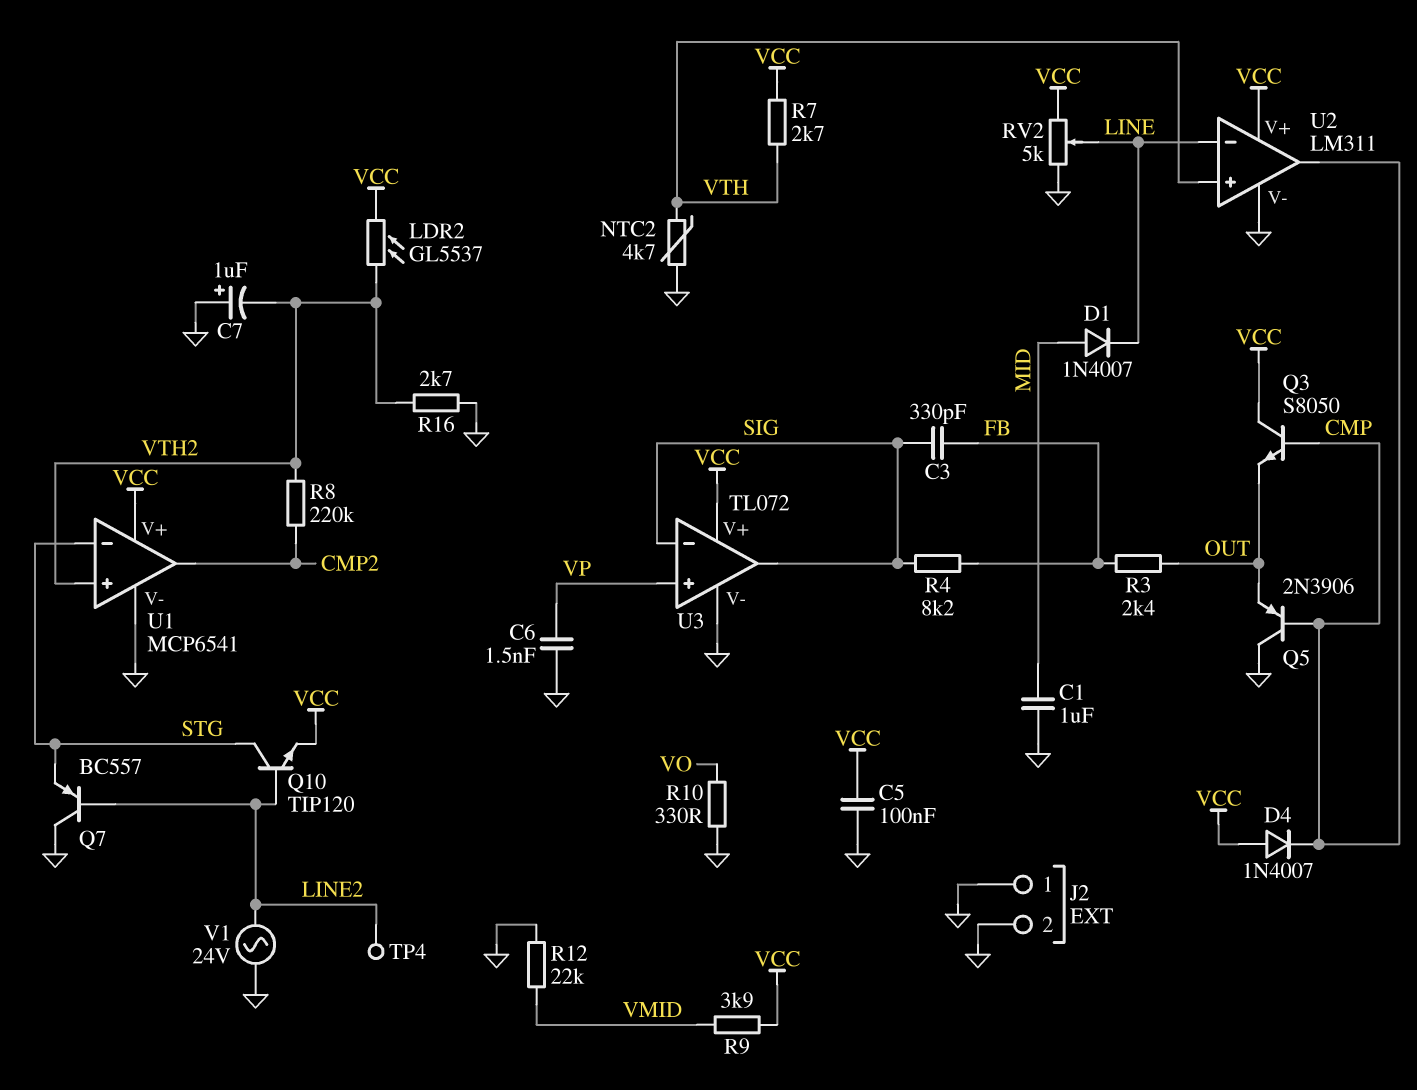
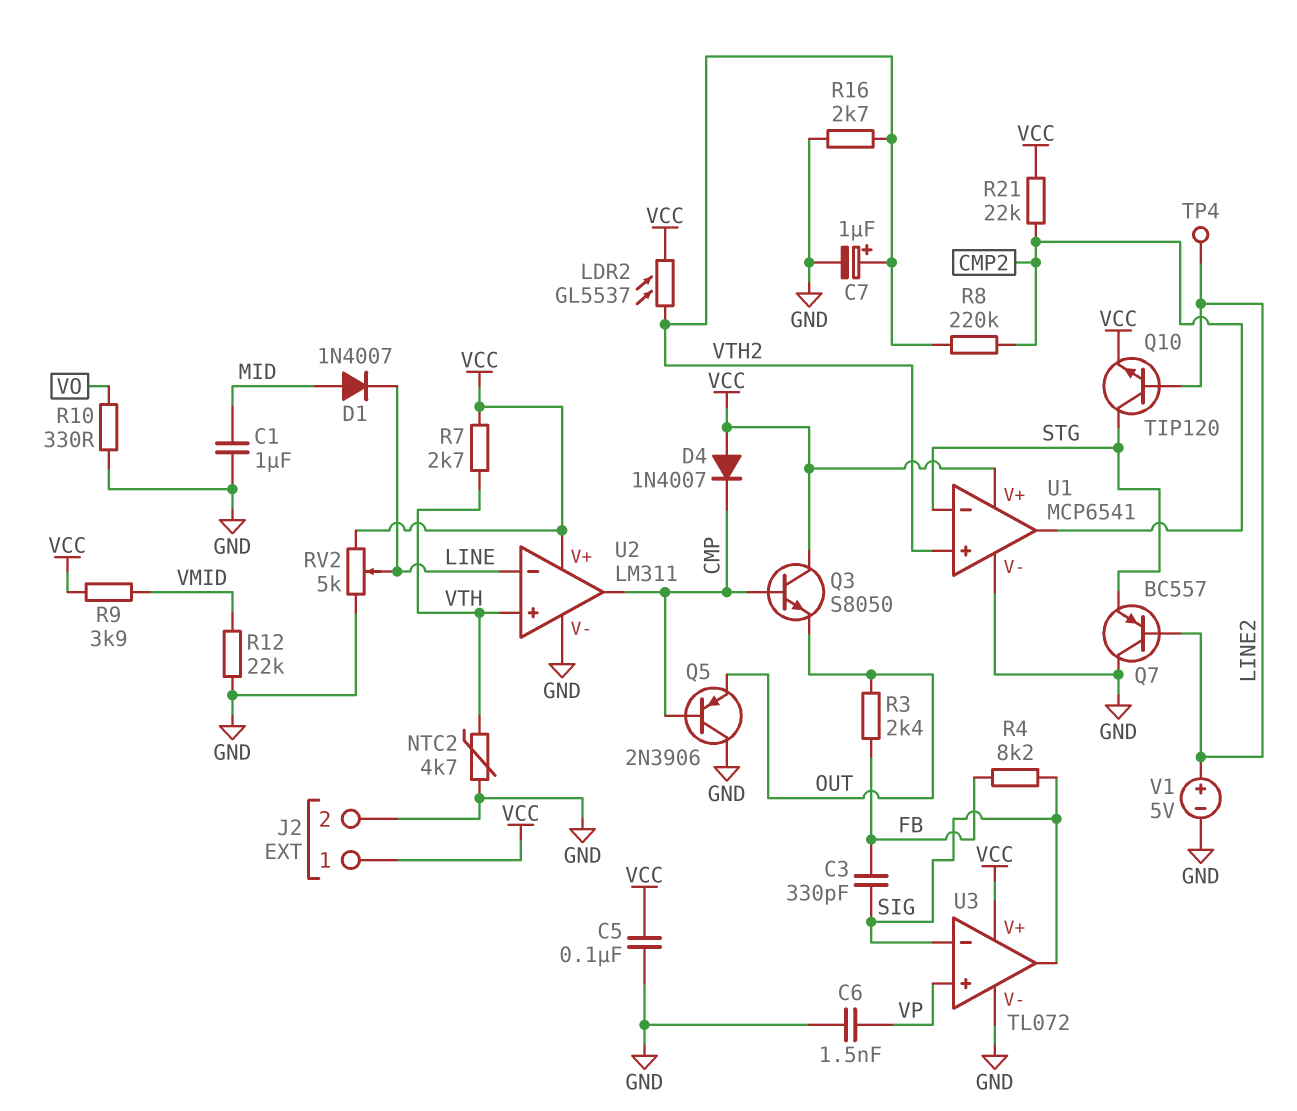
C7: 1uF (plus GND, minus VTH2) -> 1uF (plus VTH2, minus GND)
J2 pin 1: GND -> VCC
R21: none -> 22k (CMP2, VCC)
V1: AC 24V (GND, LINE2) -> 5V (plus LINE2, minus GND)

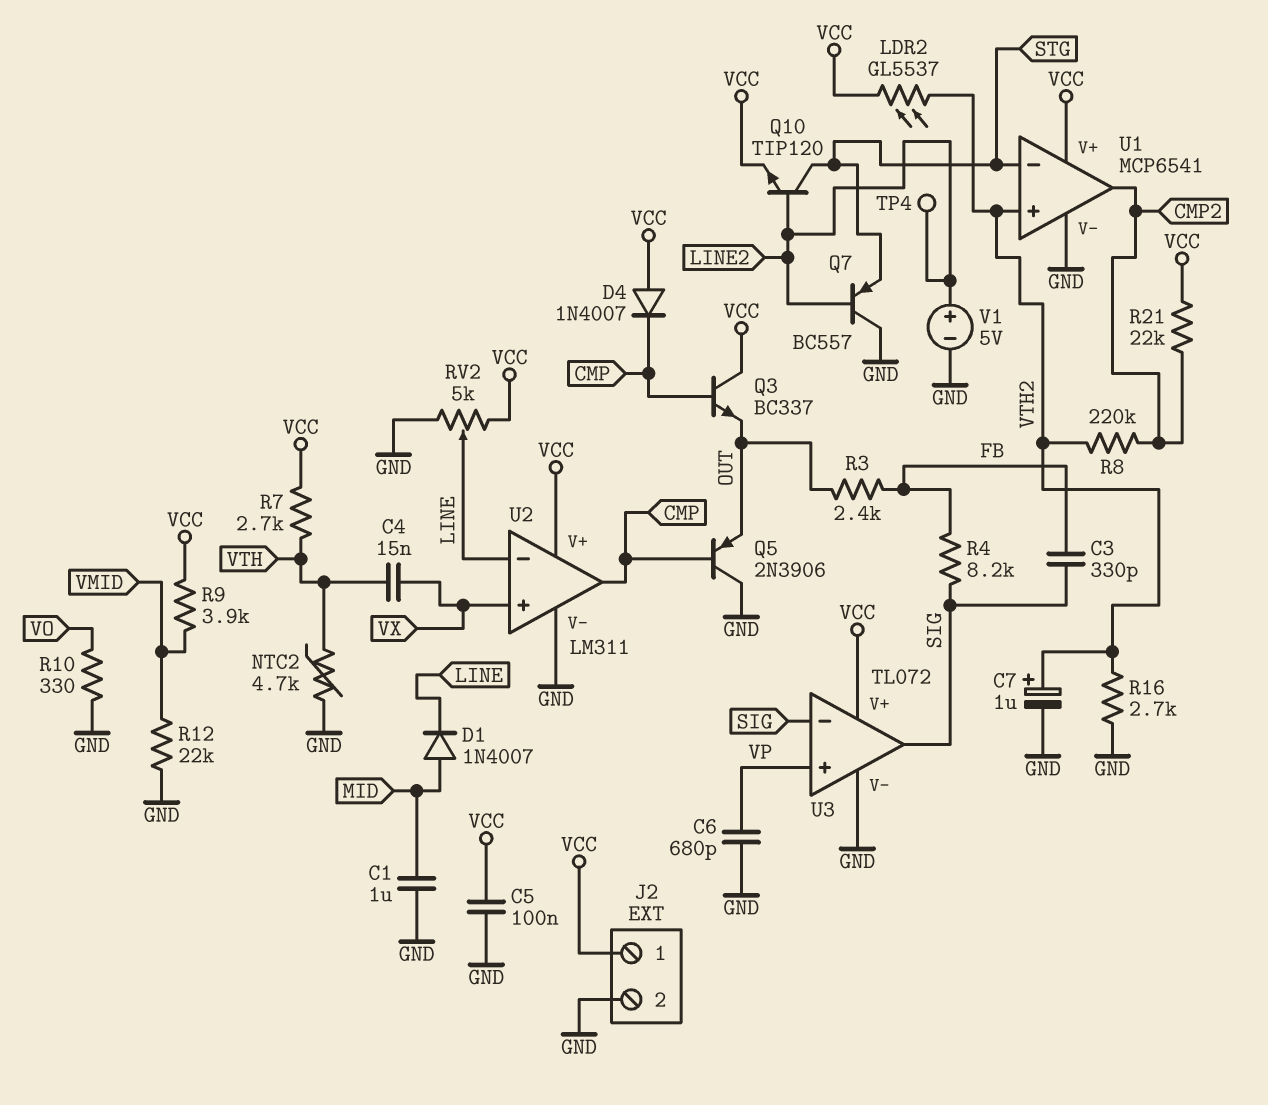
C4: none -> 15nF (VTH, VX)
C6: 1.5nF (GND, VP) -> 680pF (GND, VP)
Q3: NPN S8050 (B CMP, C VCC, E OUT) -> NPN BC337 (B CMP, C VCC, E OUT)
U2 pin in+: VTH -> VX

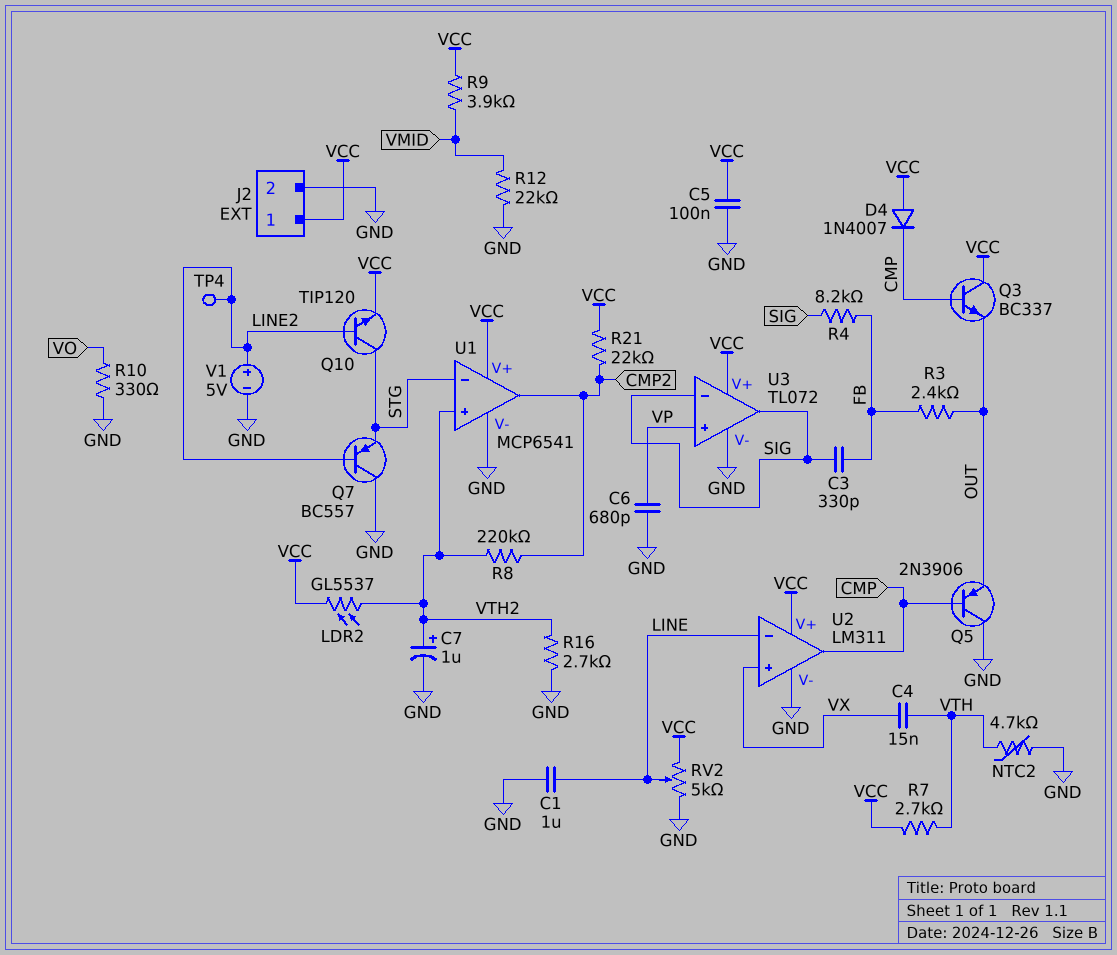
C1: 1uF (GND, MID) -> 1uF (GND, LINE)
D1: diode 1N4007 (A MID, K LINE) -> none

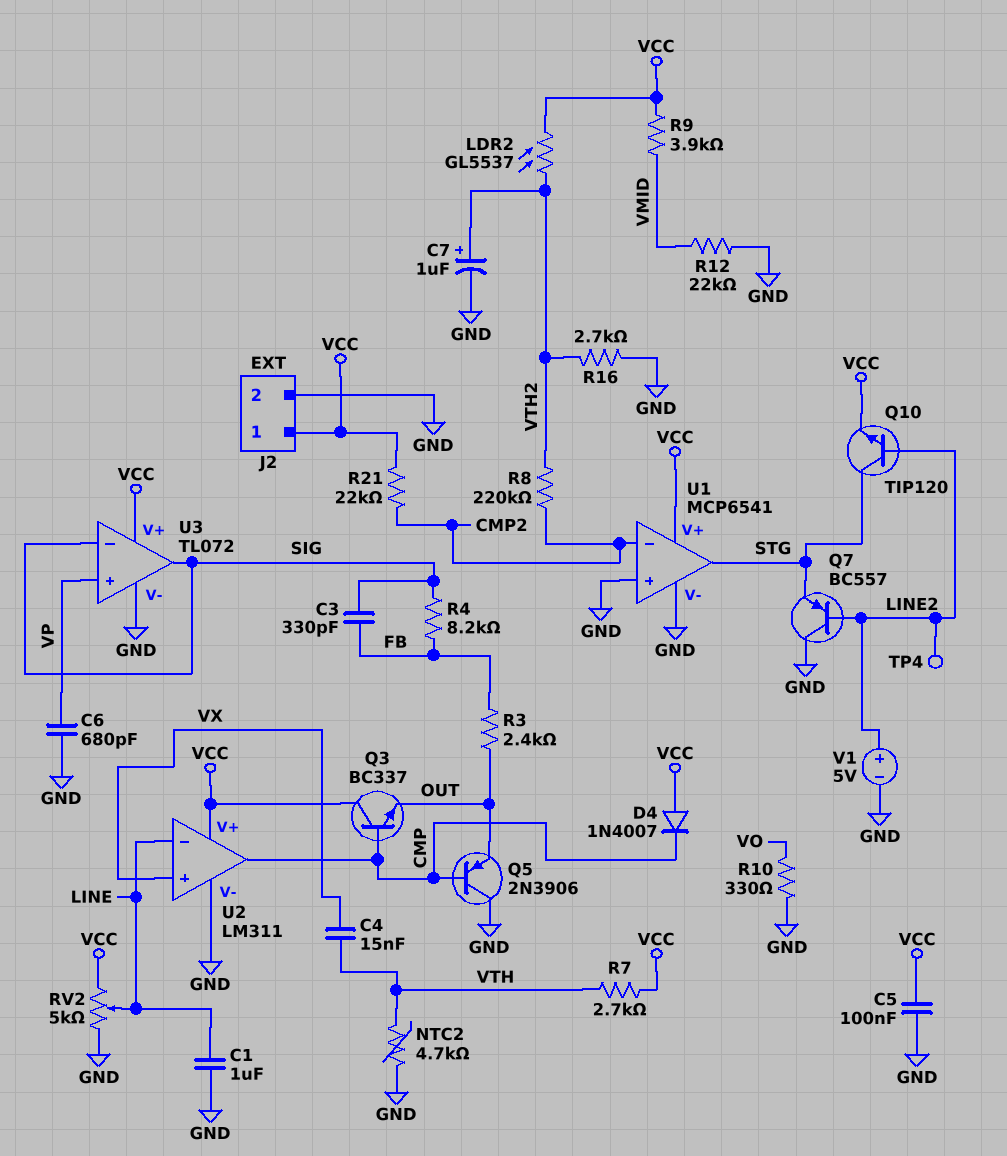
U1 pin in+: VTH2 -> GND
U1 pin in-: STG -> CMP2
U1 pin out: CMP2 -> STG

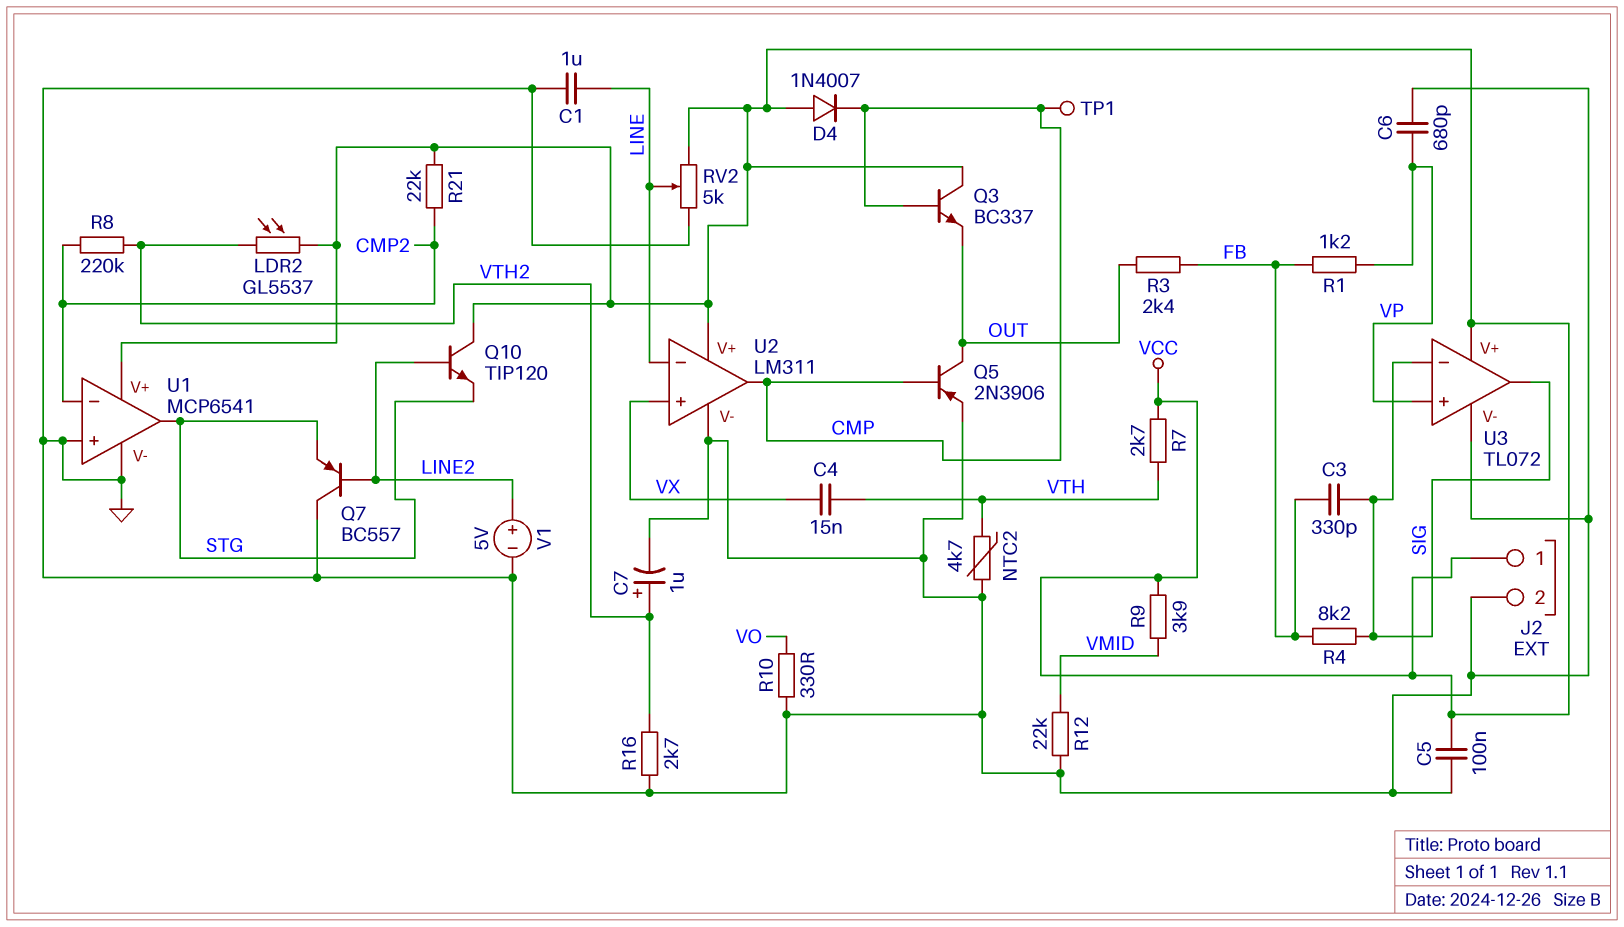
Q5: PNP 2N3906 (B CMP, C GND, E OUT) -> PNP 2N3906 (B CMP, C OUT, E GND)
Q10: NPN TIP120 (B LINE2, C STG, E VCC) -> NPN TIP120 (B LINE2, C VCC, E STG)
R1: none -> 1.2k (FB, VP)
TP1: none -> test point (CMP)
TP4: test point (LINE2) -> none

